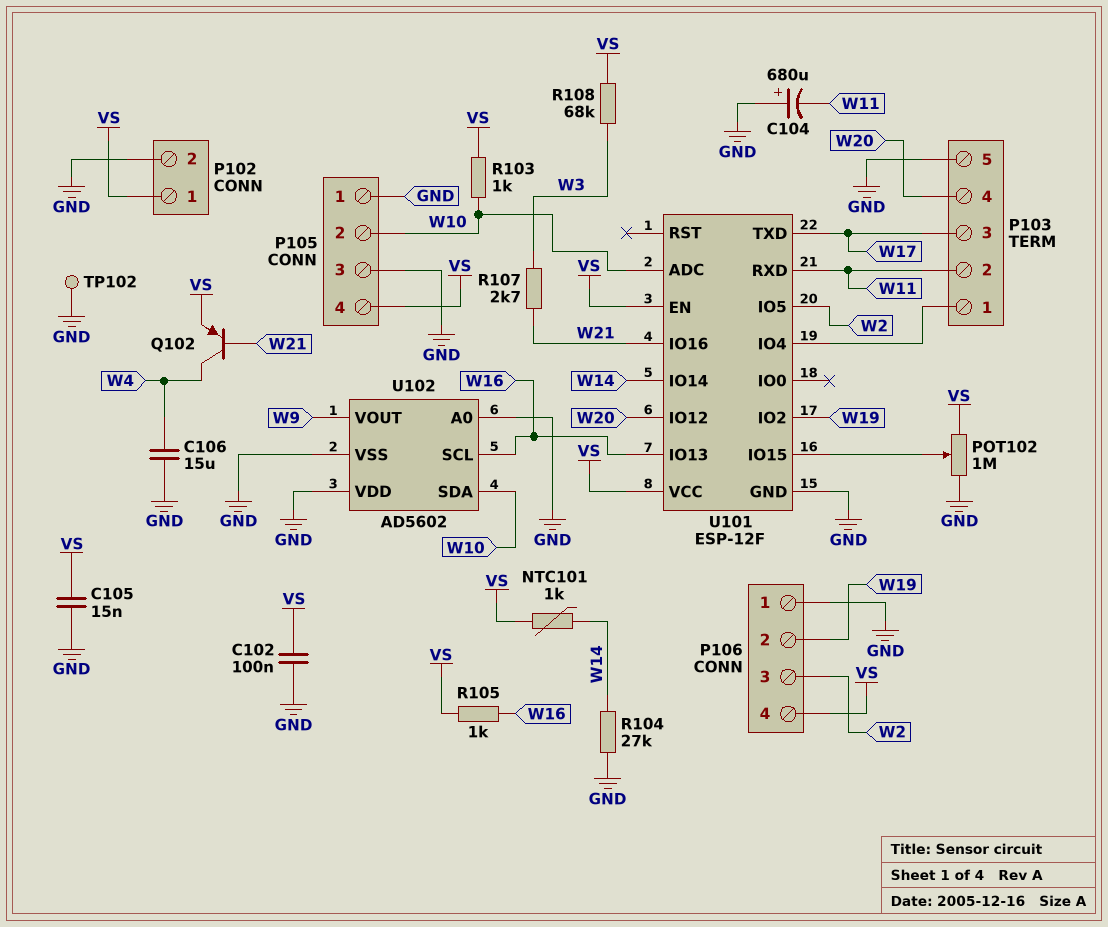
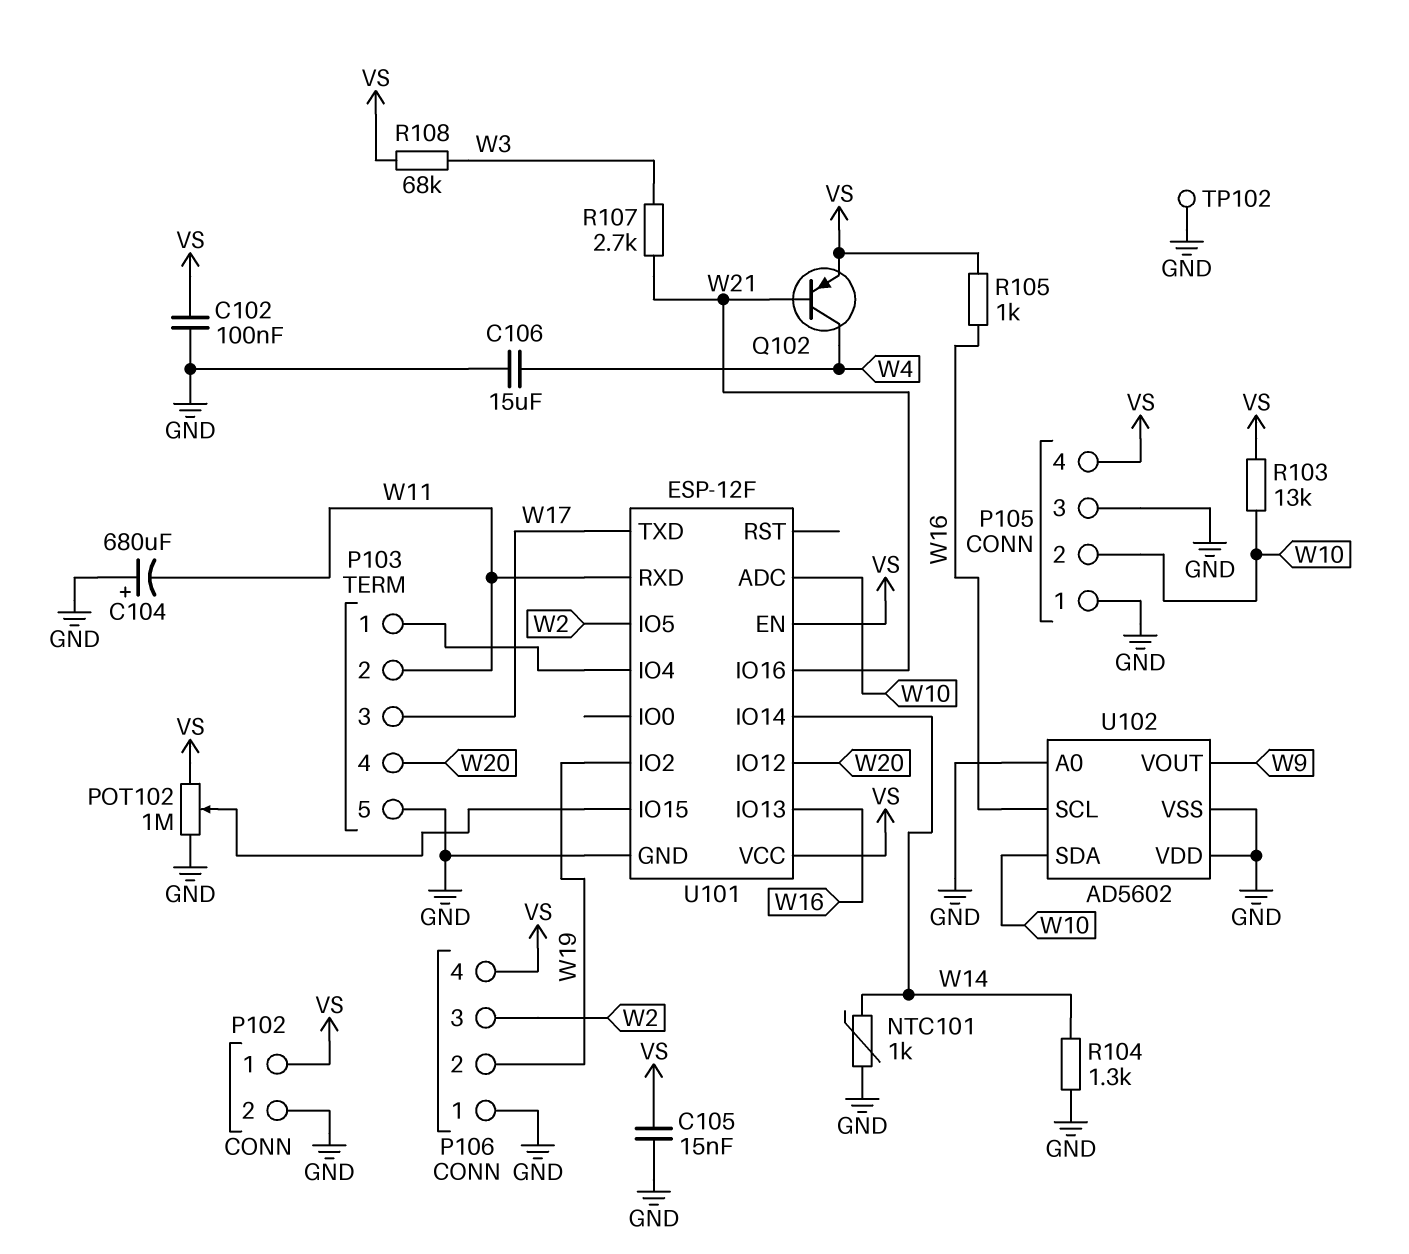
NTC101: 1k (VS, W14) -> 1k (GND, W14)
R103: 1k (VS, W10) -> 13k (VS, W10)
R104: 27k (GND, W14) -> 1.3k (GND, W14)

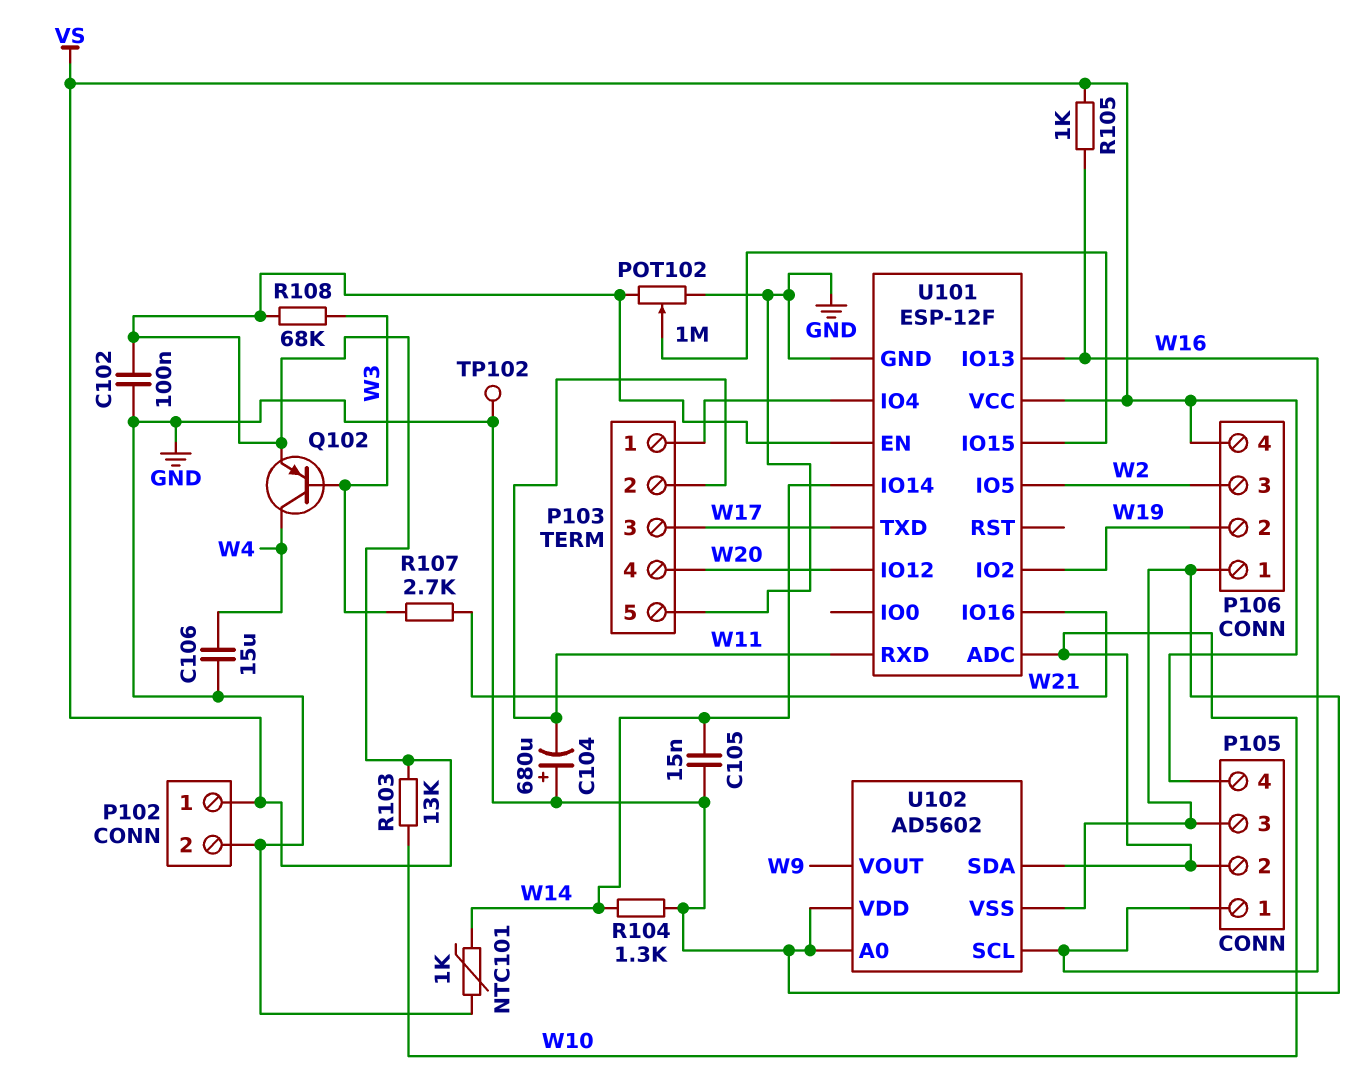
C105: 15nF (GND, VS) -> 15nF (GND, W14)
P105 pin 1: GND -> W16
Q102: PNP (B W21, C W4, E VS) -> PNP (B W3, C W4, E VS)

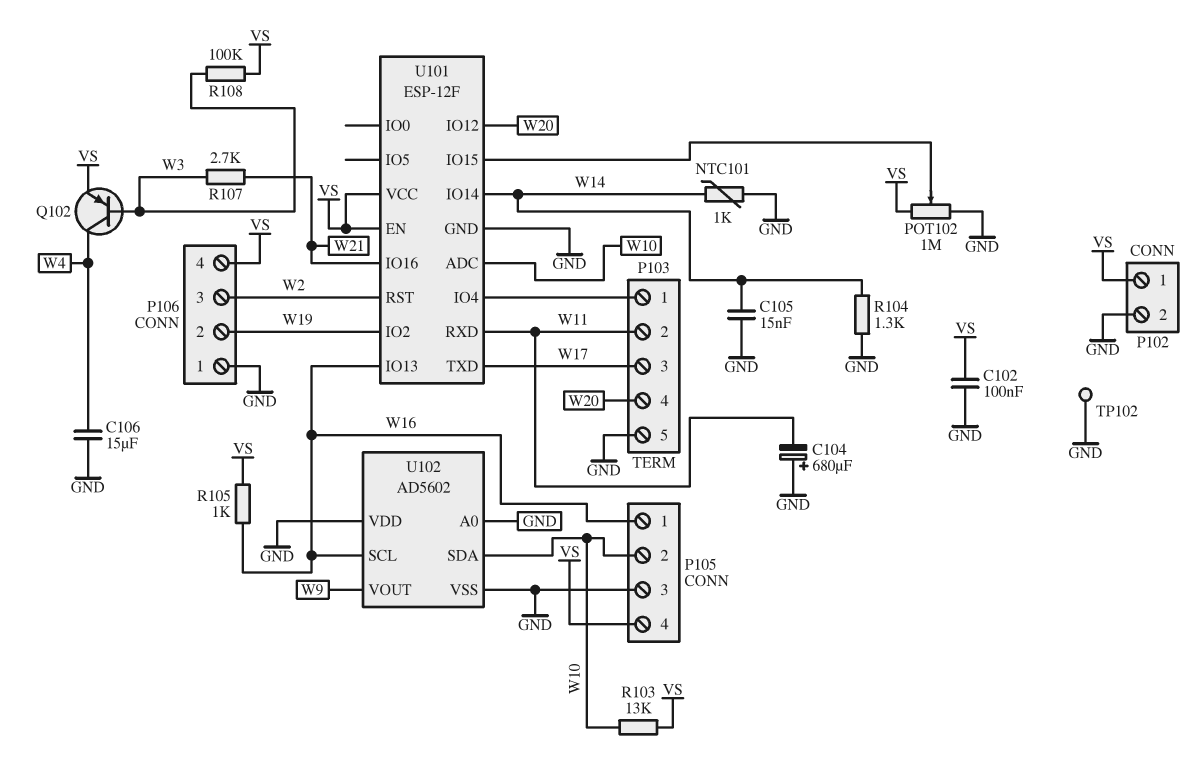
R108: 68k (VS, W3) -> 100k (VS, W3)
U101 pin IO5: W2 -> none
U101 pin RST: none -> W2

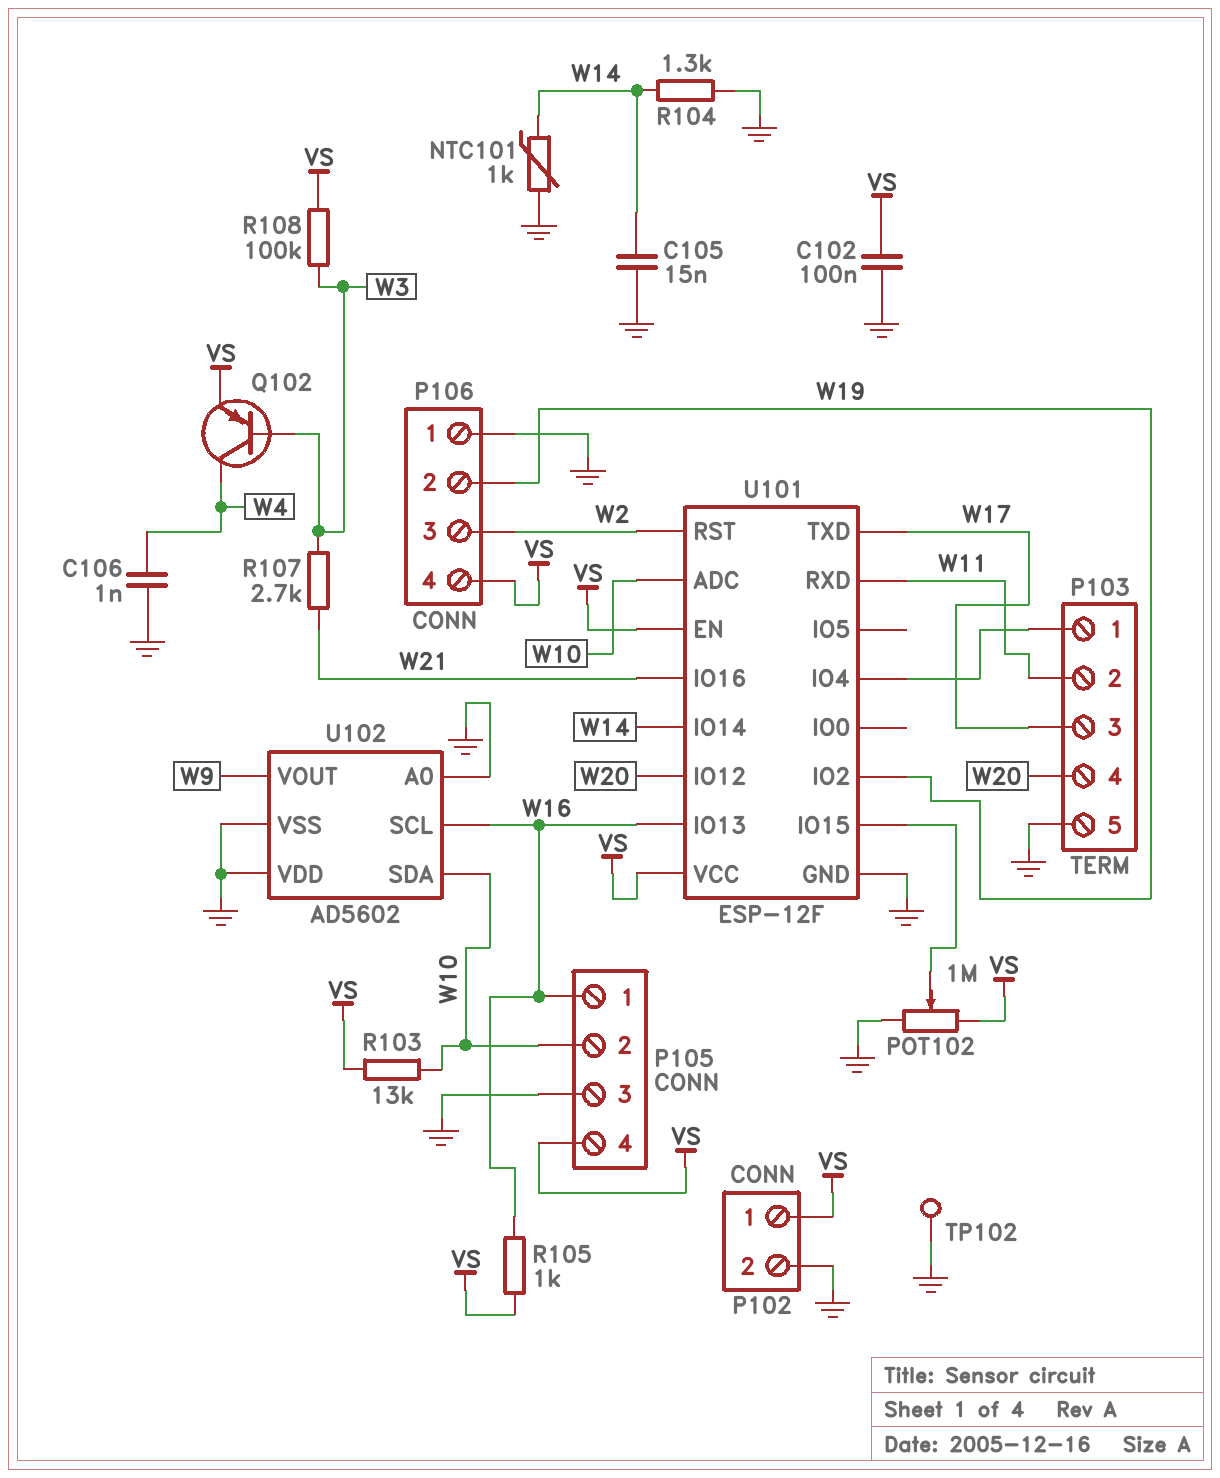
C104: 680uF (plus GND, minus W11) -> none
C106: 15uF (GND, W4) -> 1nF (GND, W4)

